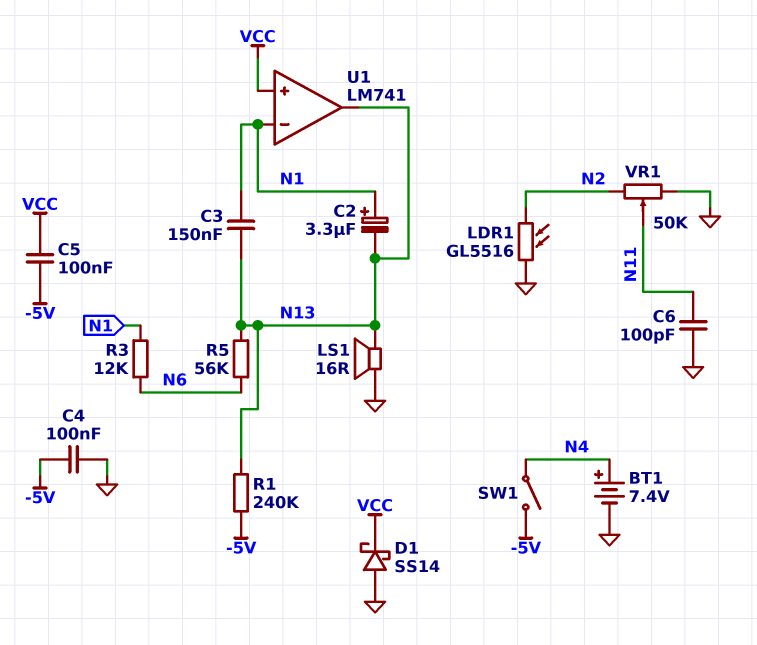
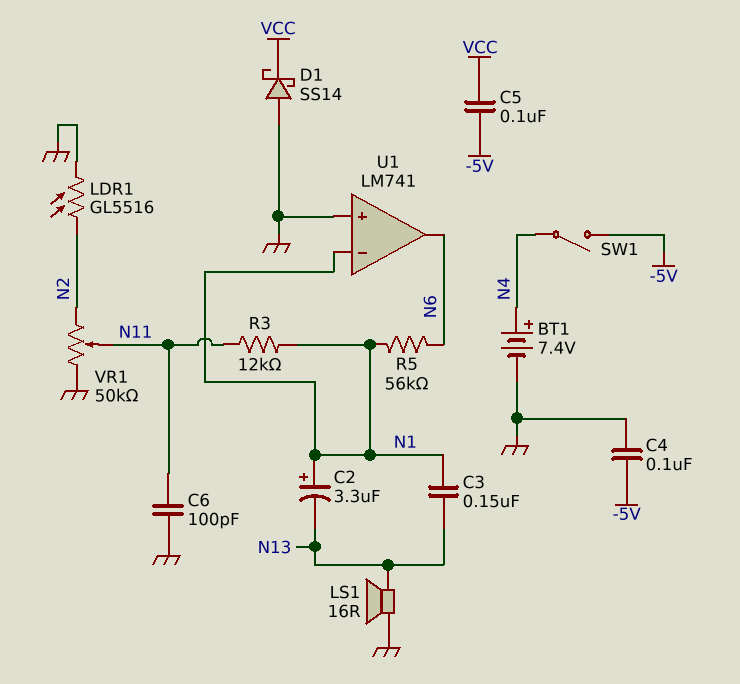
R1: 240k (-5V, N13) -> none
R3: 12k (N1, N6) -> 12k (N1, N11)
R5: 56k (N6, N13) -> 56k (N1, N6)
U1 pin in+: VCC -> GND
U1 pin out: N13 -> N6

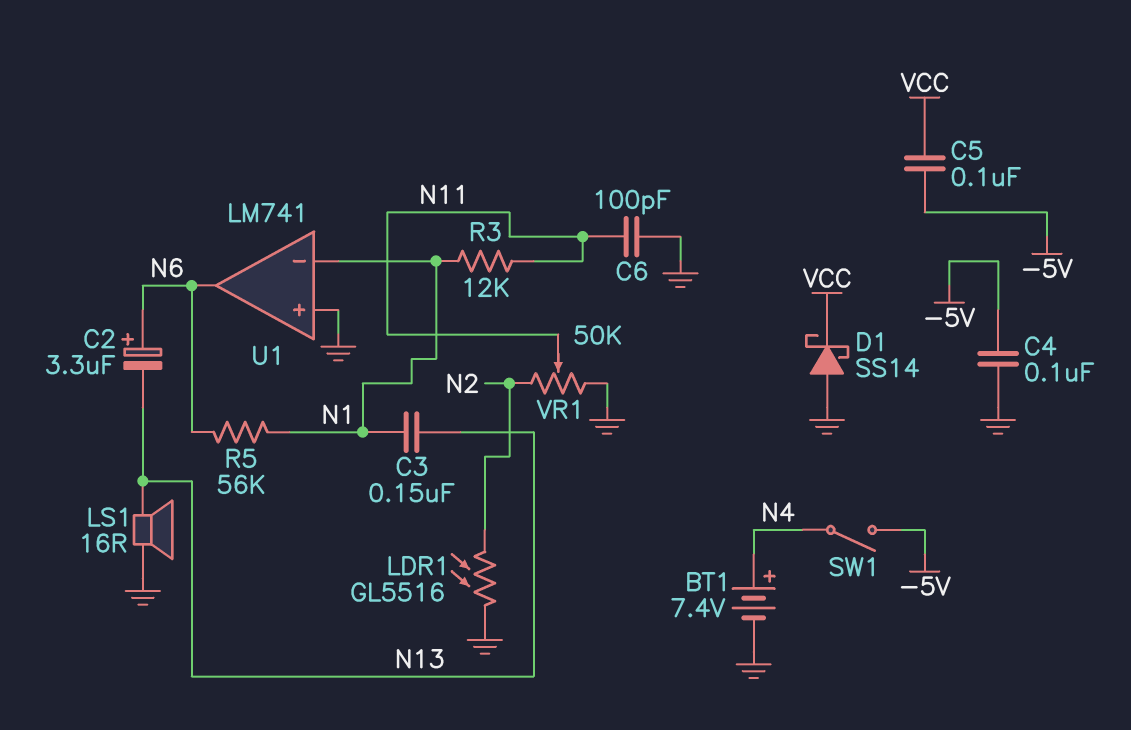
C2: 3.3uF (plus N1, minus N13) -> 3.3uF (plus N6, minus N13)

